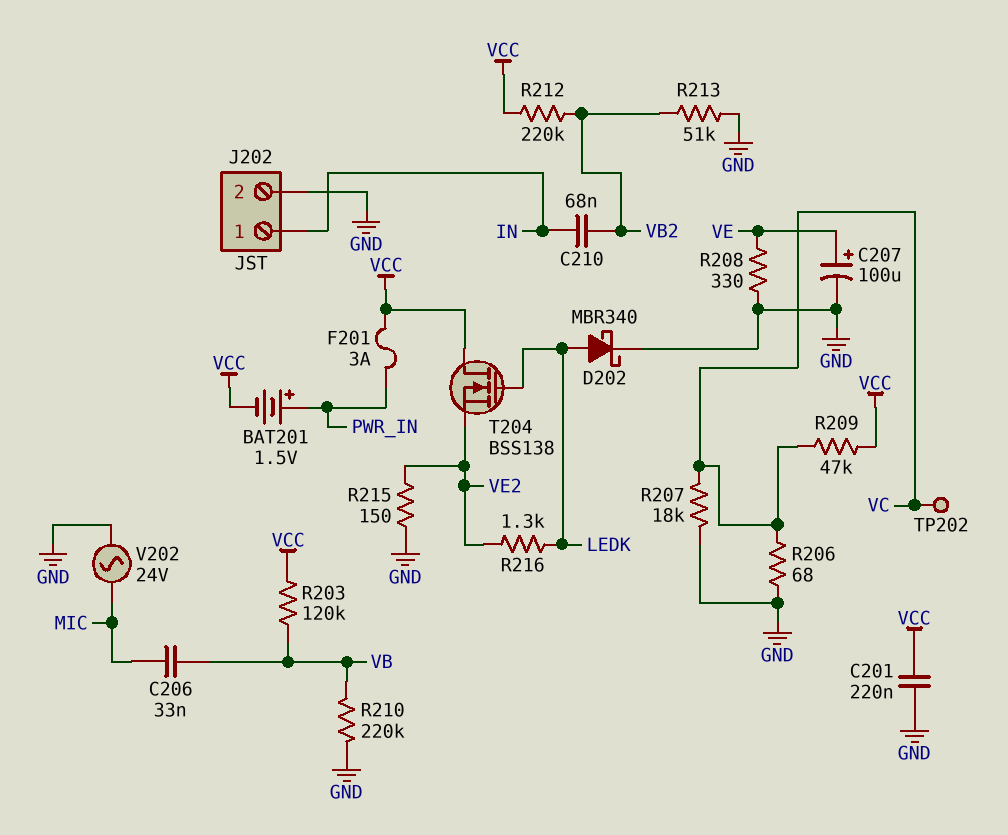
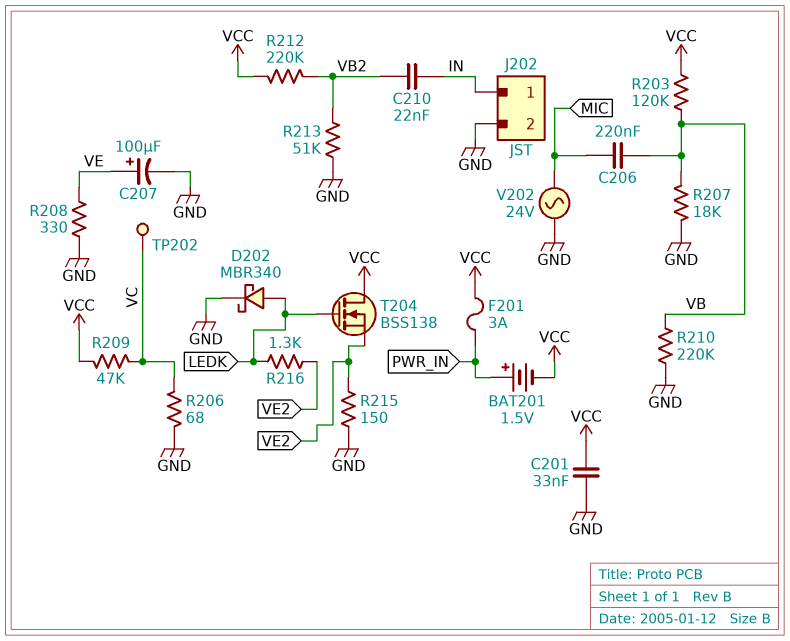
C201: 220nF (GND, VCC) -> 33nF (GND, VCC)
C206: 33nF (MIC, VB) -> 220nF (MIC, VB)
C210: 68nF (IN, VB2) -> 22nF (IN, VB2)
R207: 18k (GND, VC) -> 18k (GND, VB)

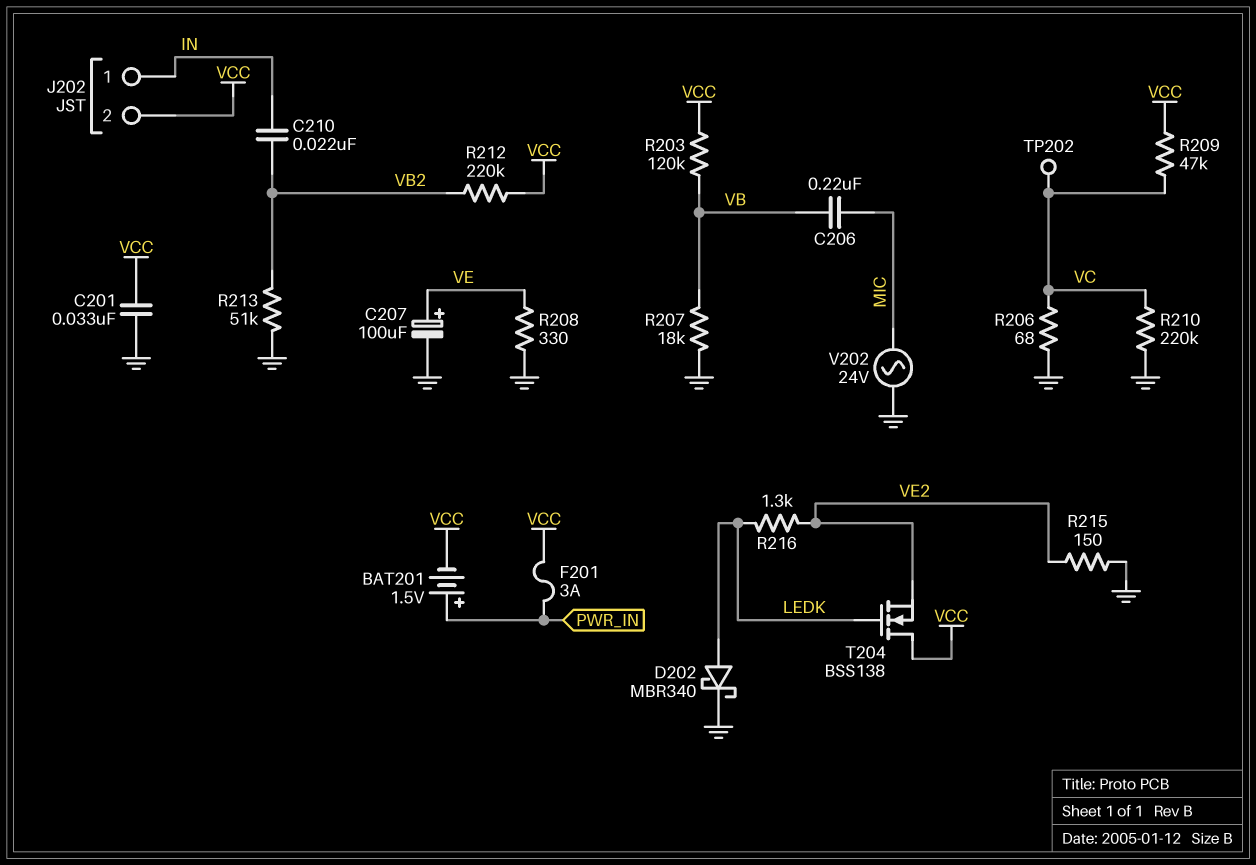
J202 pin 2: GND -> VCC
R210: 220k (GND, VB) -> 220k (GND, VC)

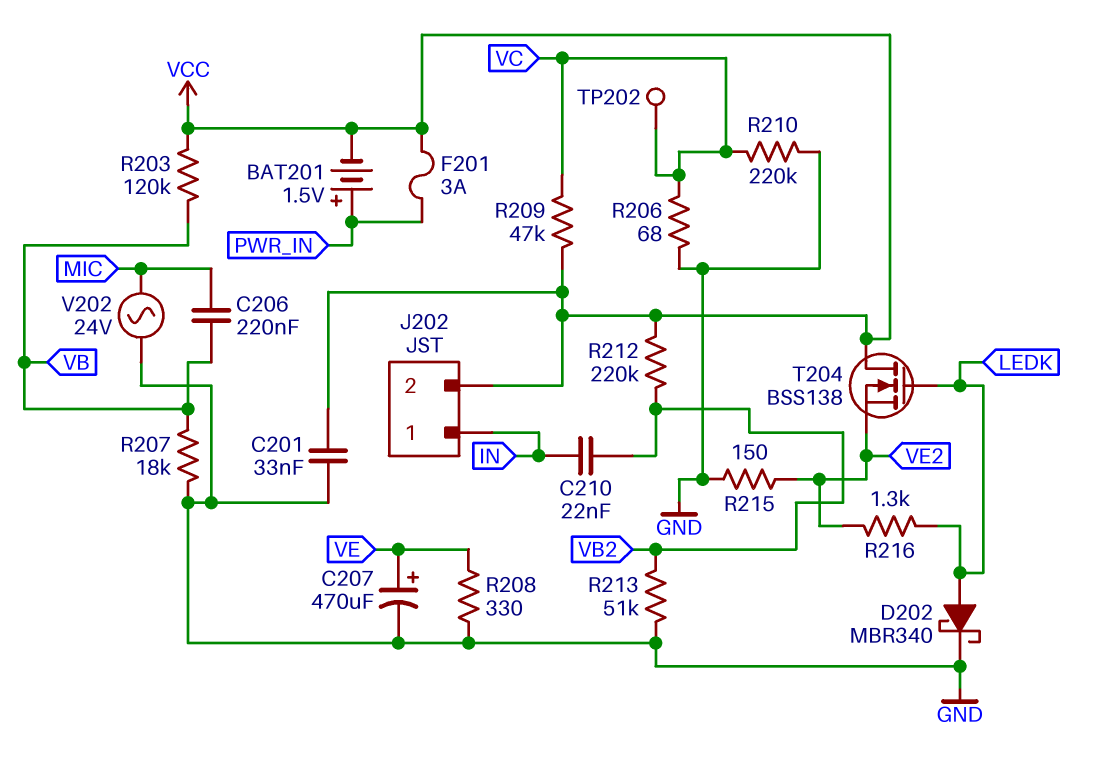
C207: 100uF (plus VE, minus GND) -> 470uF (plus VE, minus GND)

